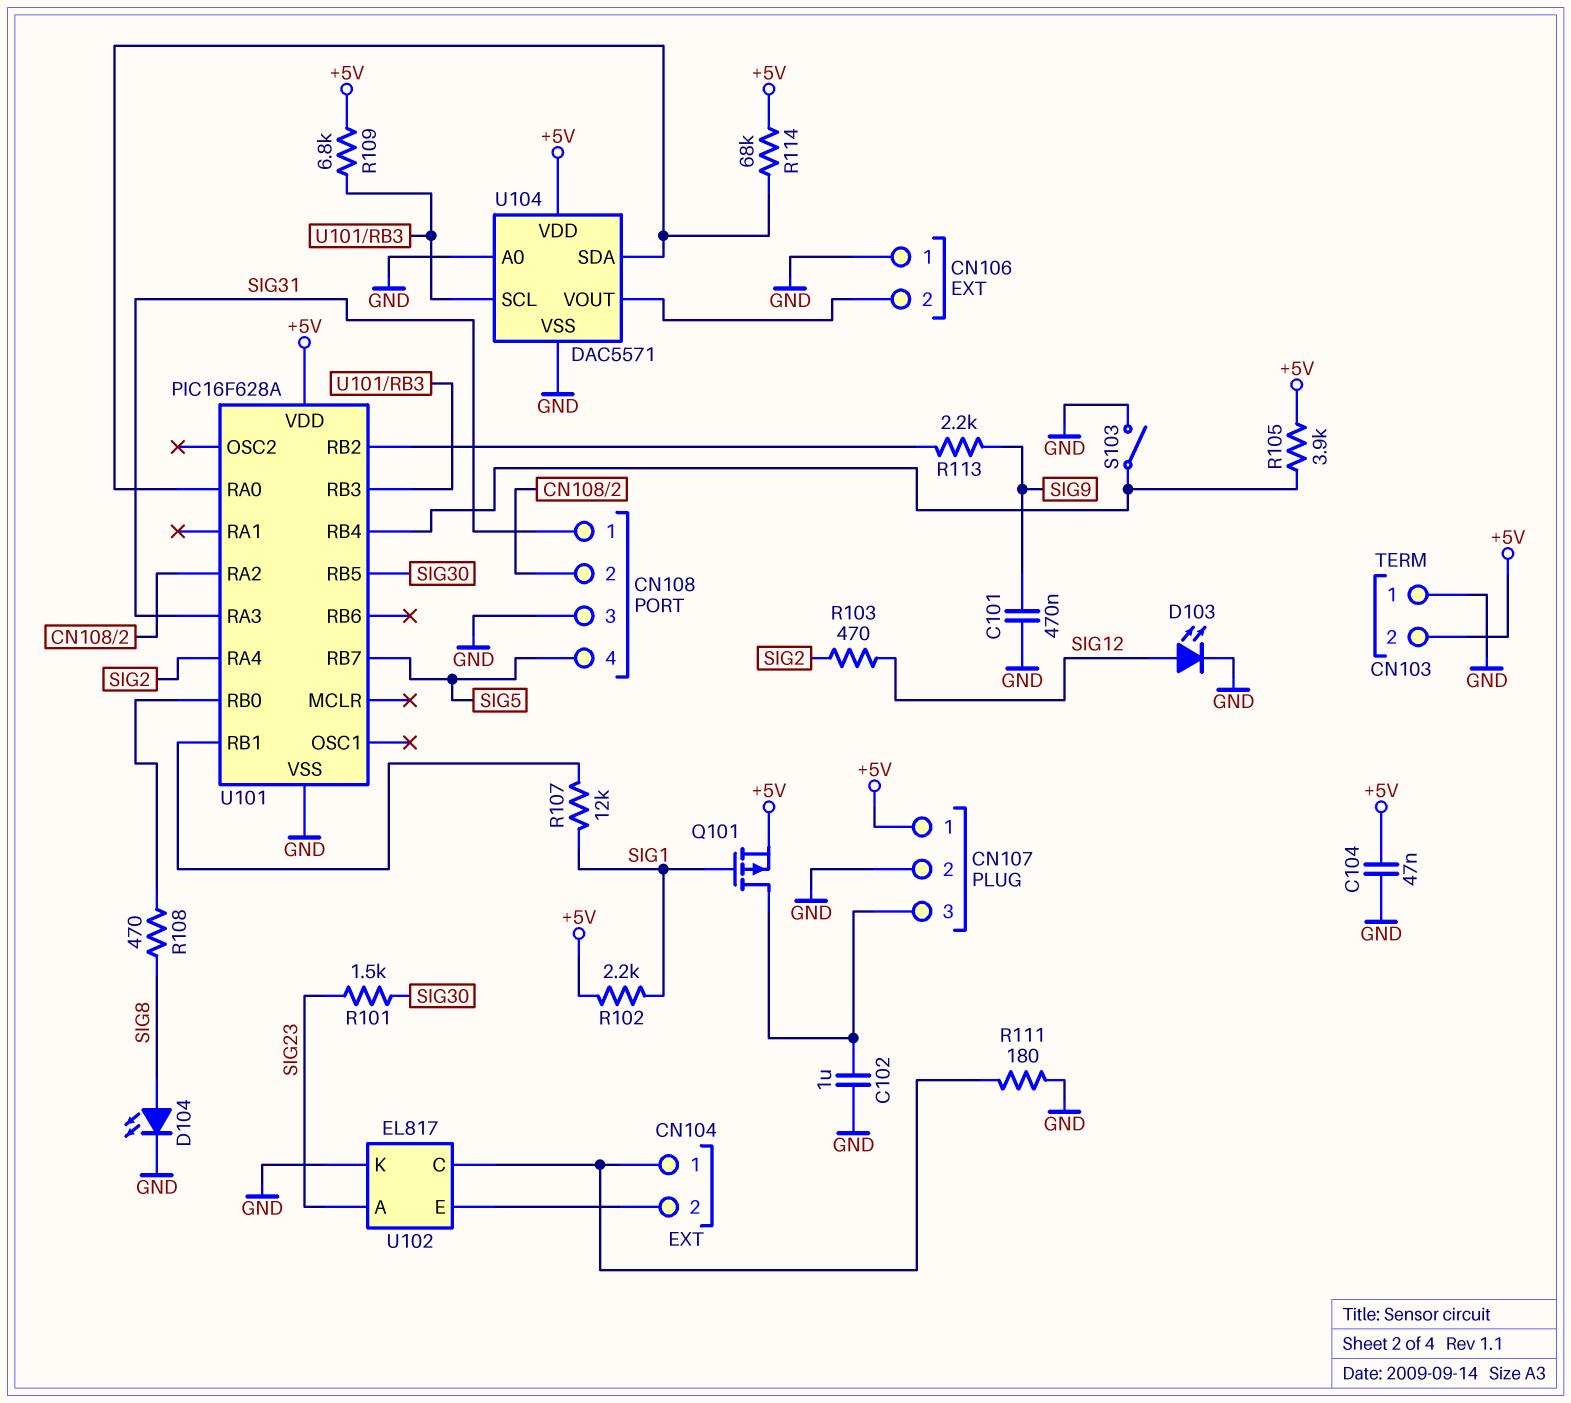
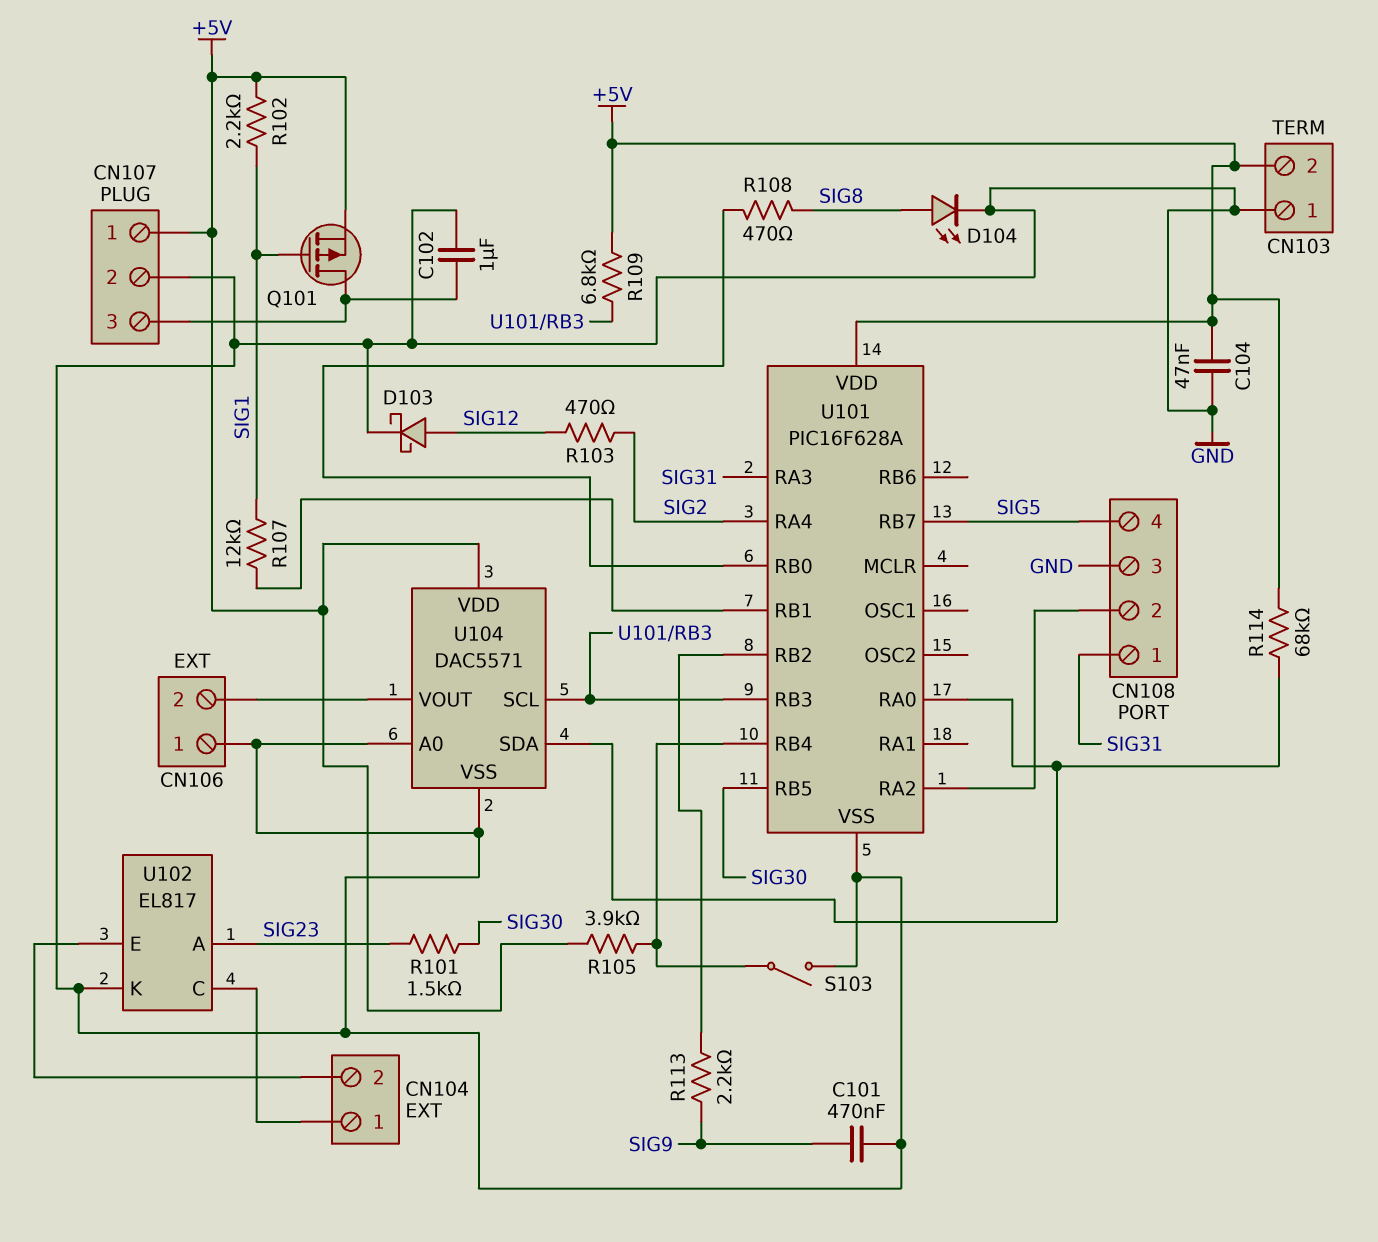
D103: LED (A SIG12, K GND) -> schottky (A SIG12, K GND)
R111: 180 (CN104/1, GND) -> none

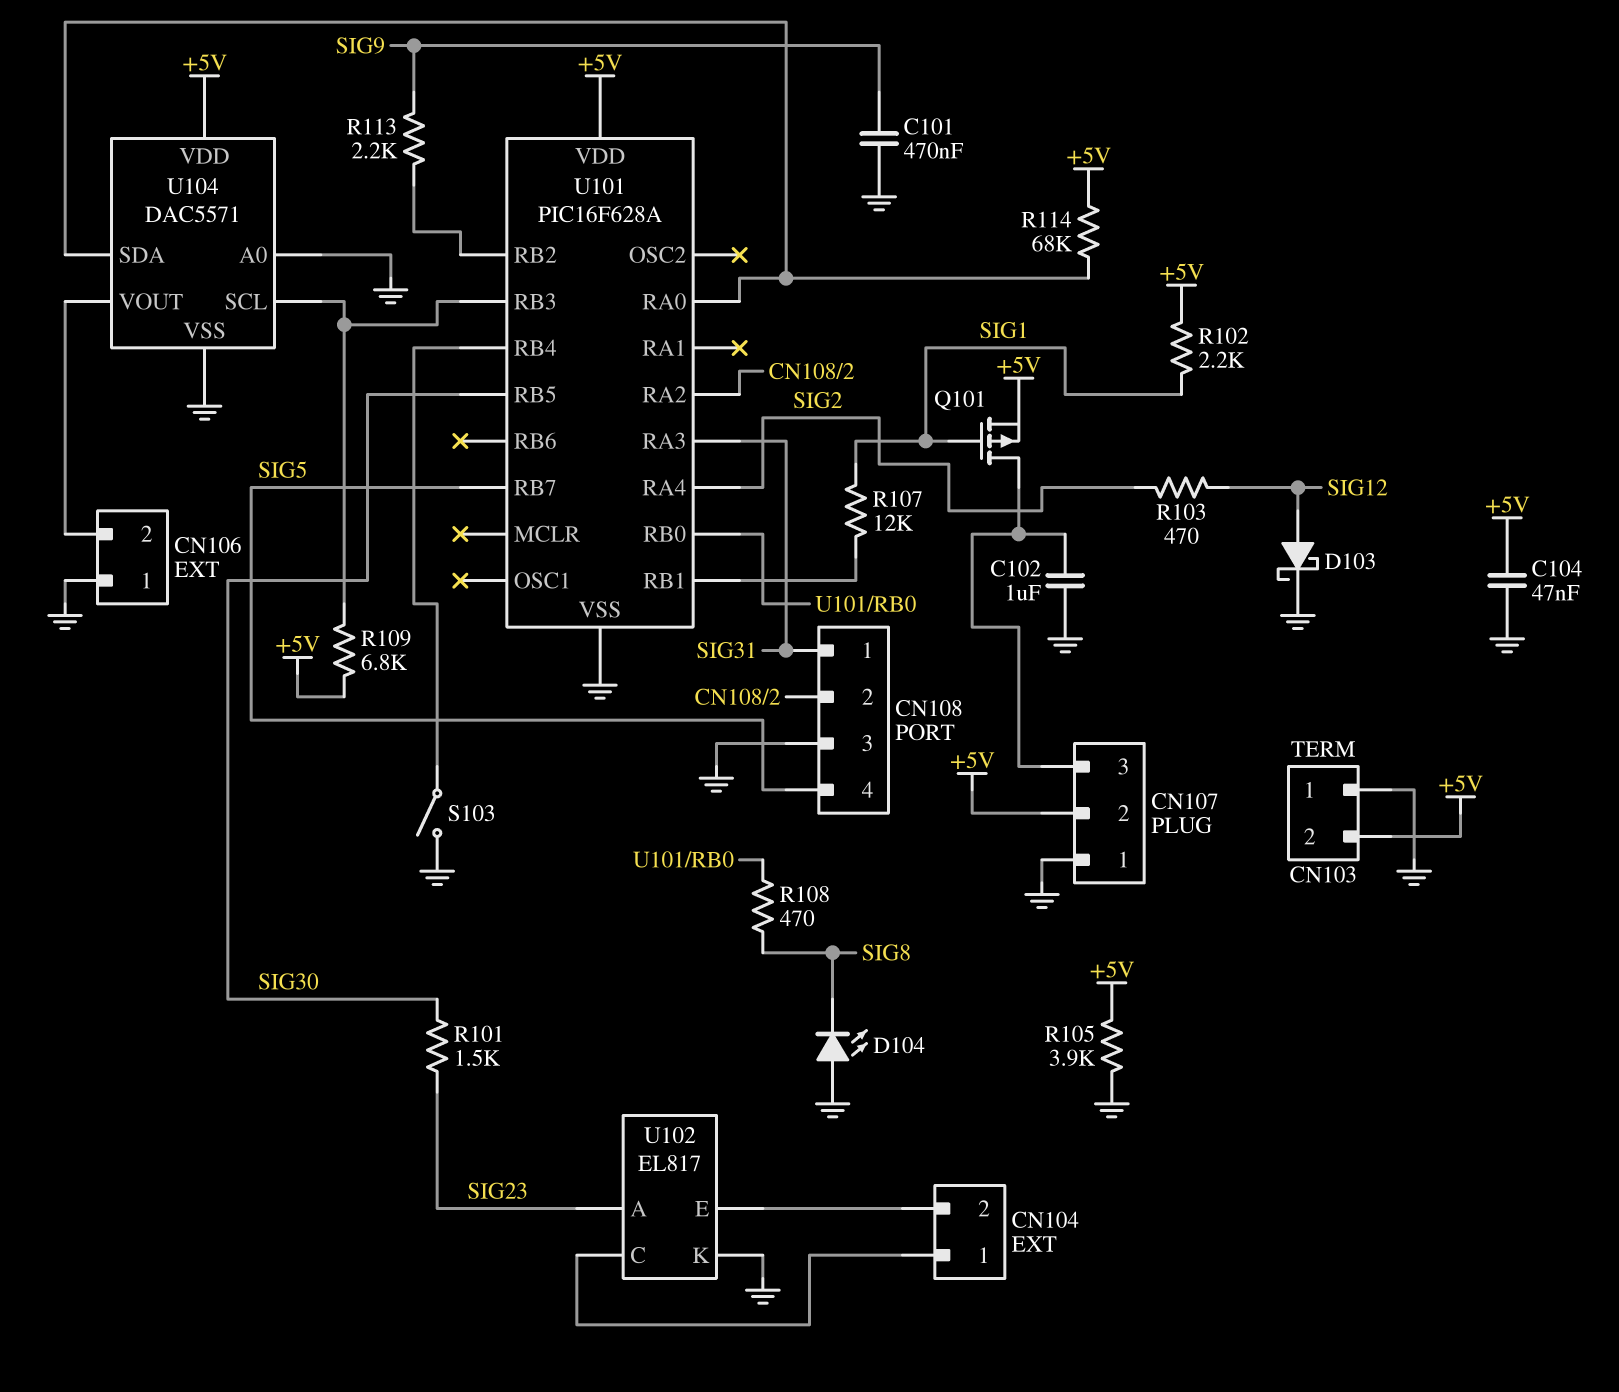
CN107 pin 1: +5V -> GND
CN107 pin 2: GND -> +5V
D104: LED (A SIG8, K GND) -> LED (A GND, K SIG8)
R105: 3.9k (+5V, U101/RB4) -> 3.9k (+5V, GND)

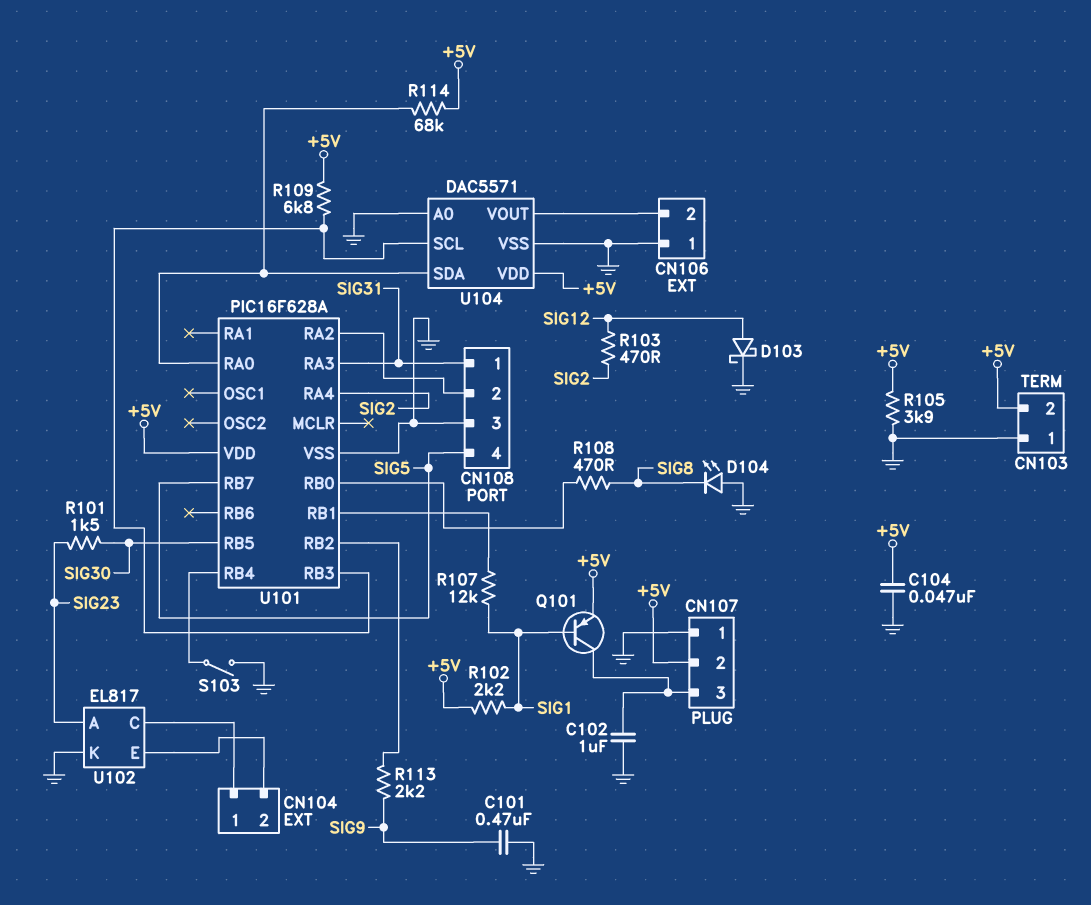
Q101: PMOS (G SIG1, D CN107/3, S +5V) -> PNP (B SIG1, C CN107/3, E +5V)

